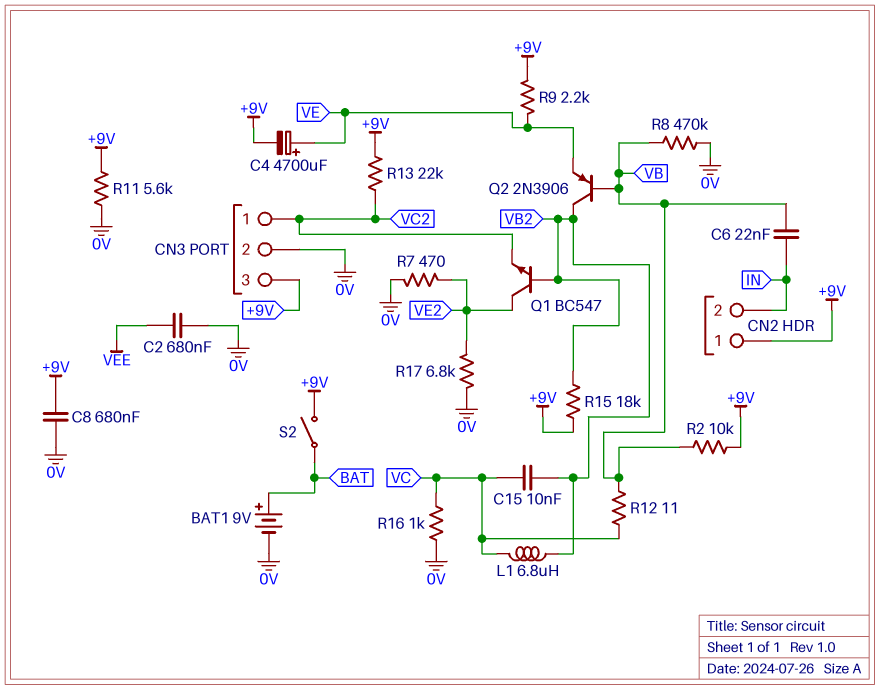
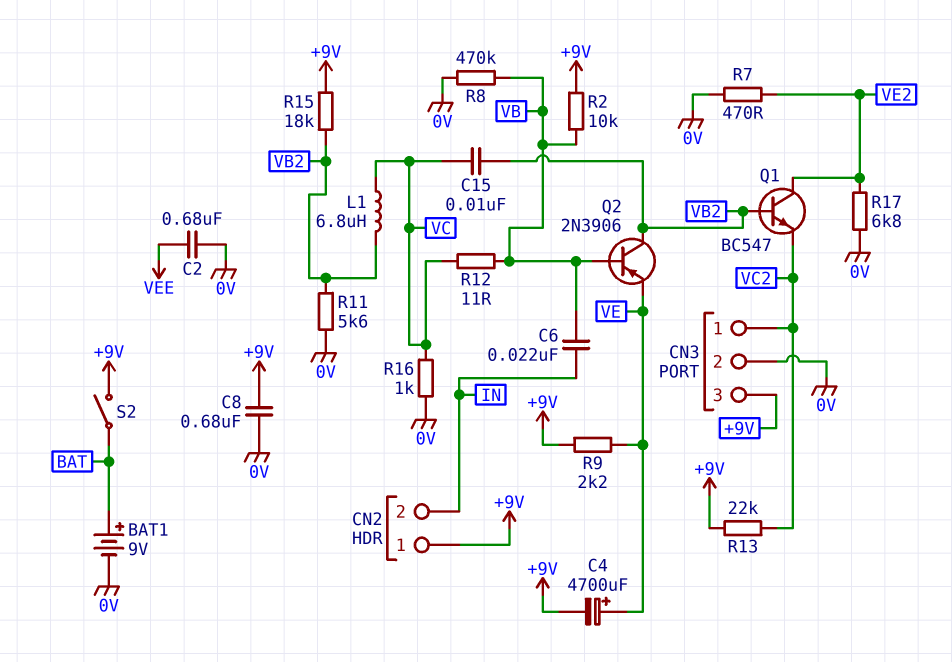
R11: 5.6k (+9V, 0V) -> 5.6k (0V, VB2)

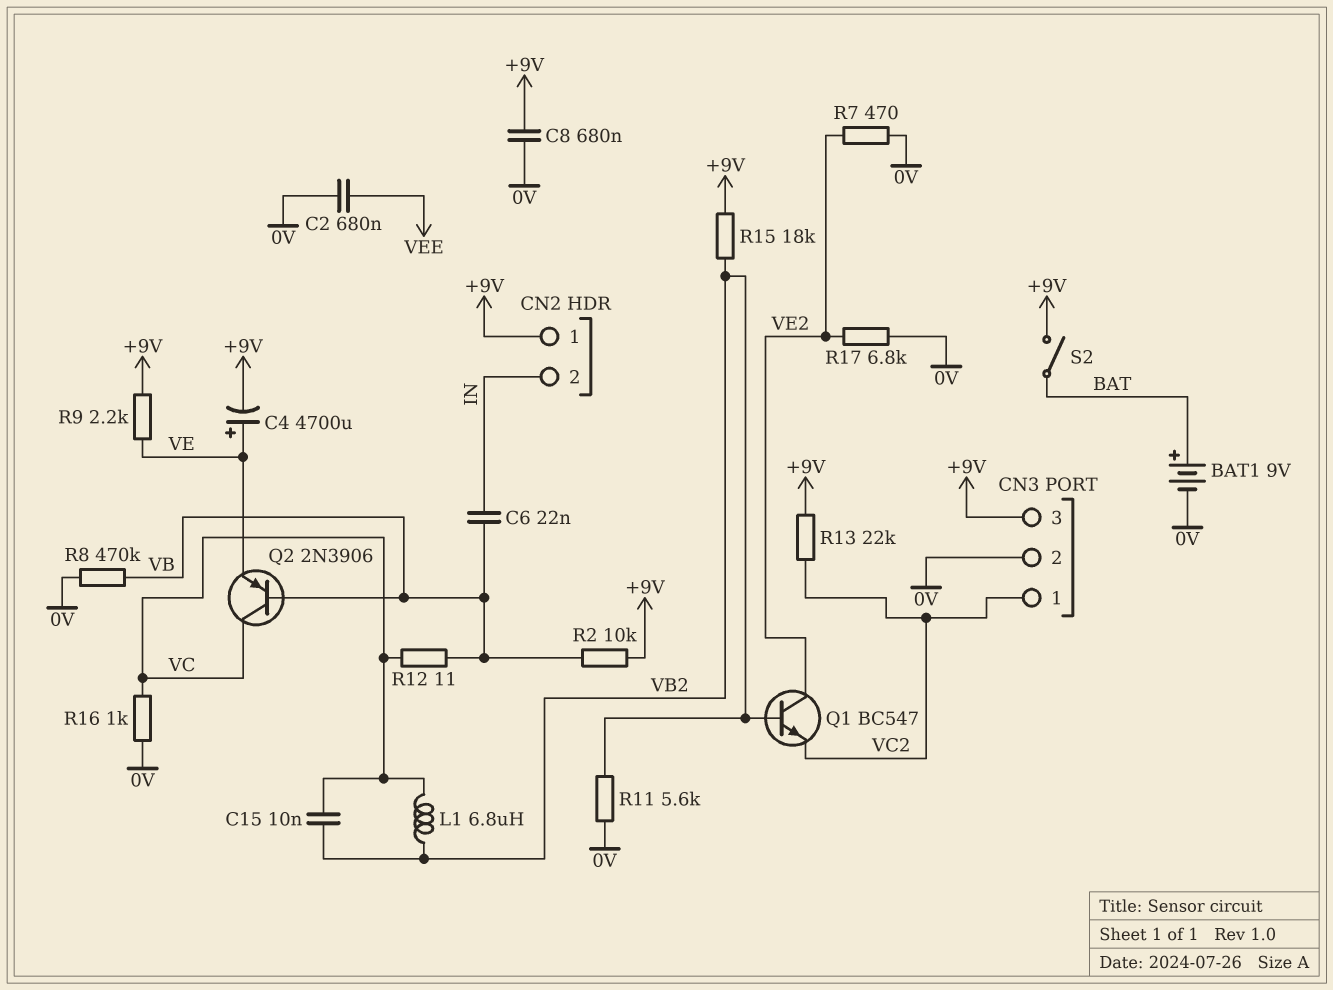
Q2: PNP 2N3906 (B VB, C VB2, E VE) -> PNP 2N3906 (B VB, C VC, E VE)

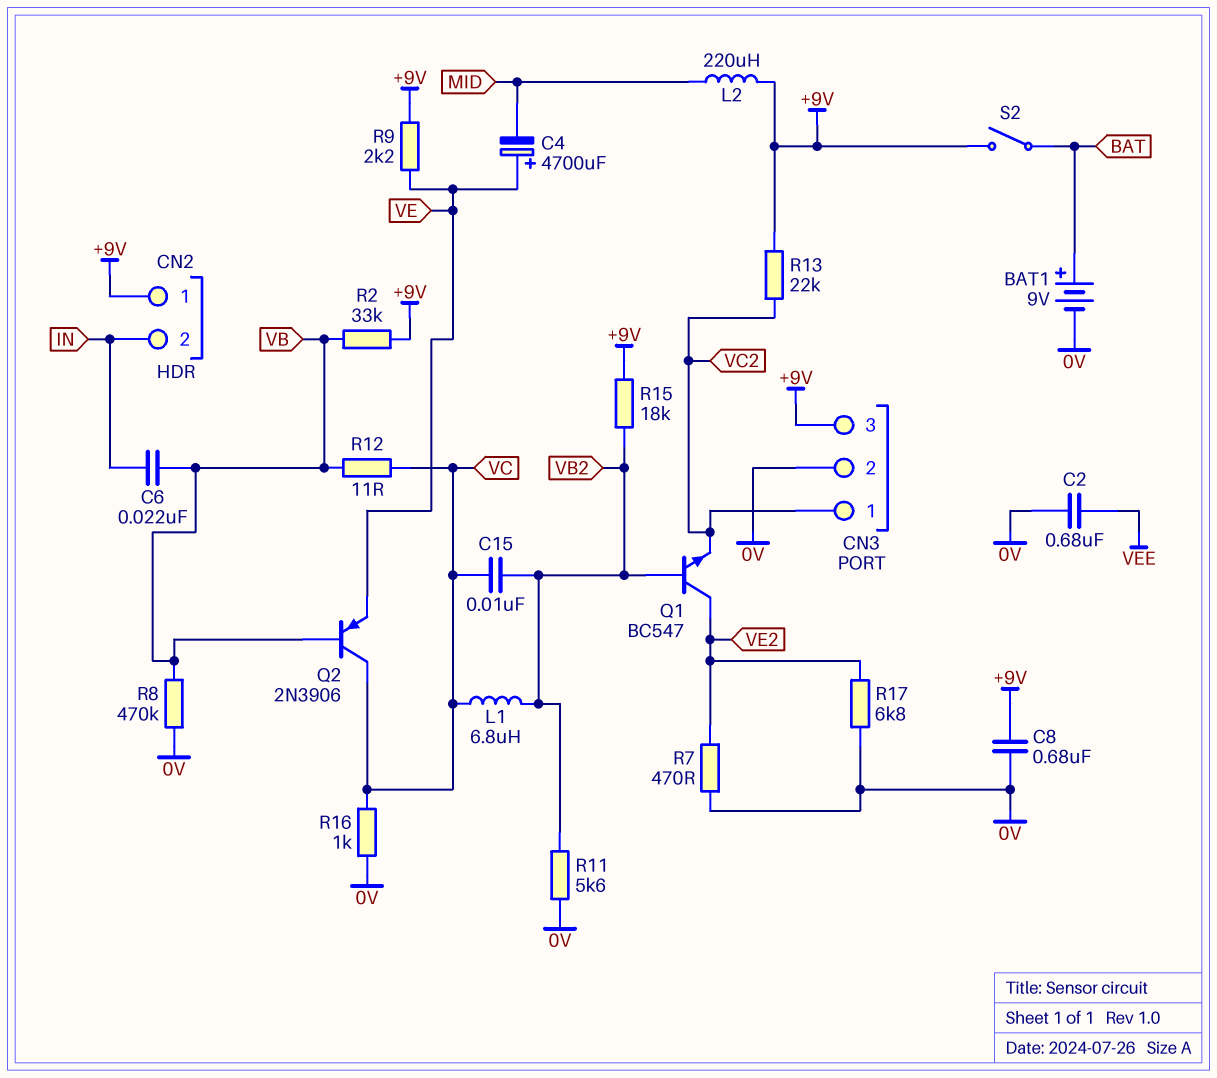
C4: 4700uF (plus VE, minus +9V) -> 4700uF (plus VE, minus MID)
L2: none -> 220uH (+9V, MID)
R2: 10k (+9V, VB) -> 33k (+9V, VB)

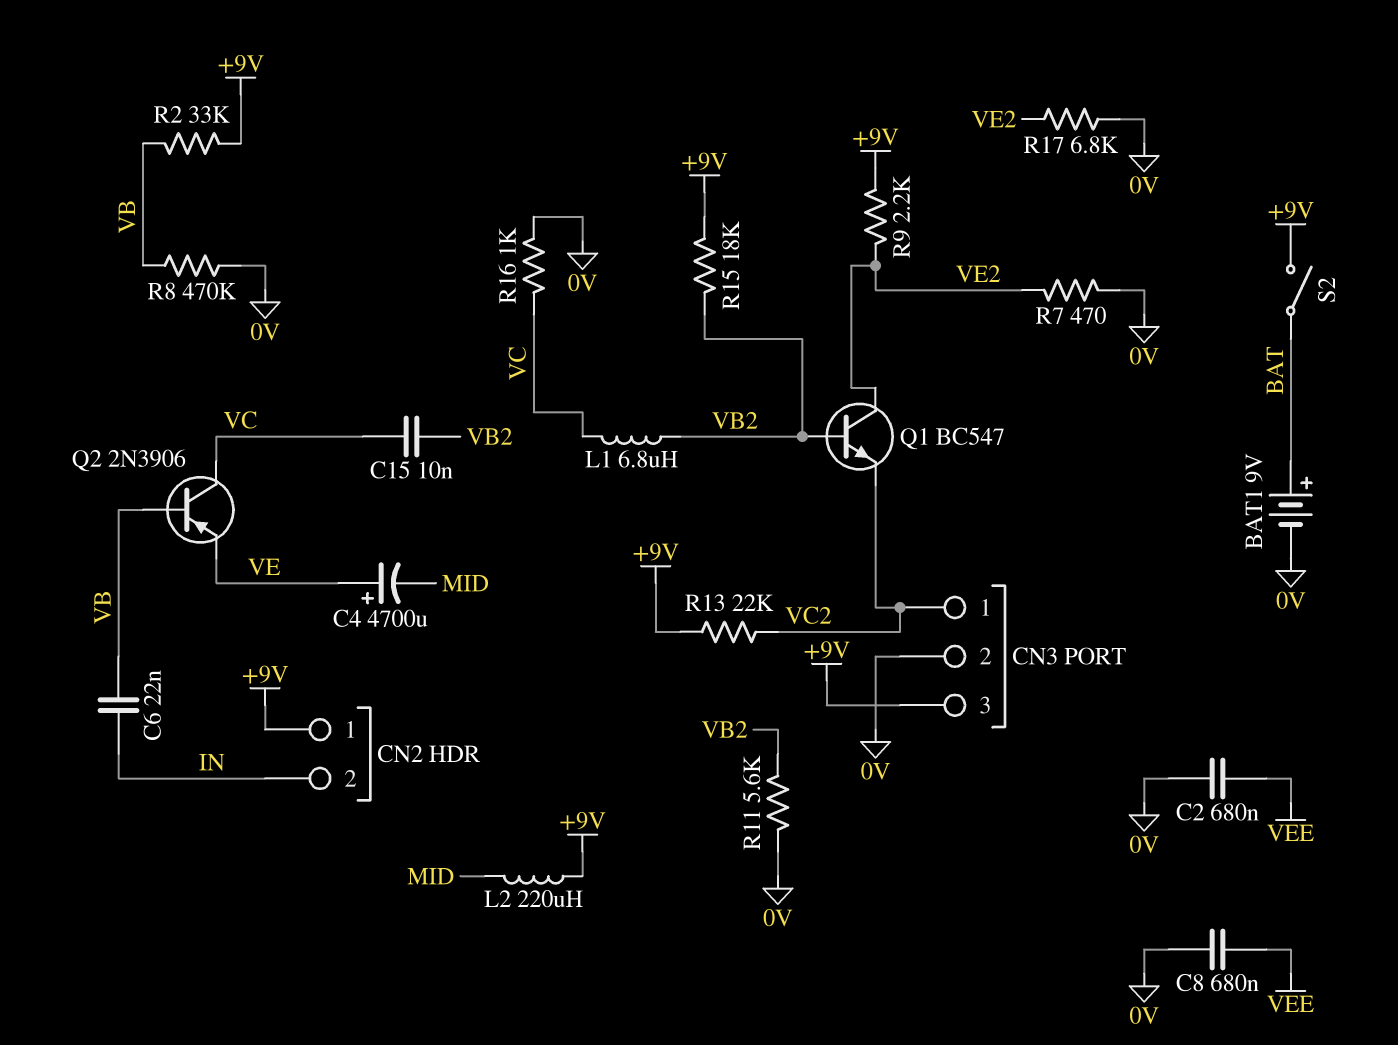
C8: 680nF (+9V, 0V) -> 680nF (0V, VEE)
R9: 2.2k (+9V, VE) -> 2.2k (+9V, VE2)
R12: 11 (VB, VC) -> none

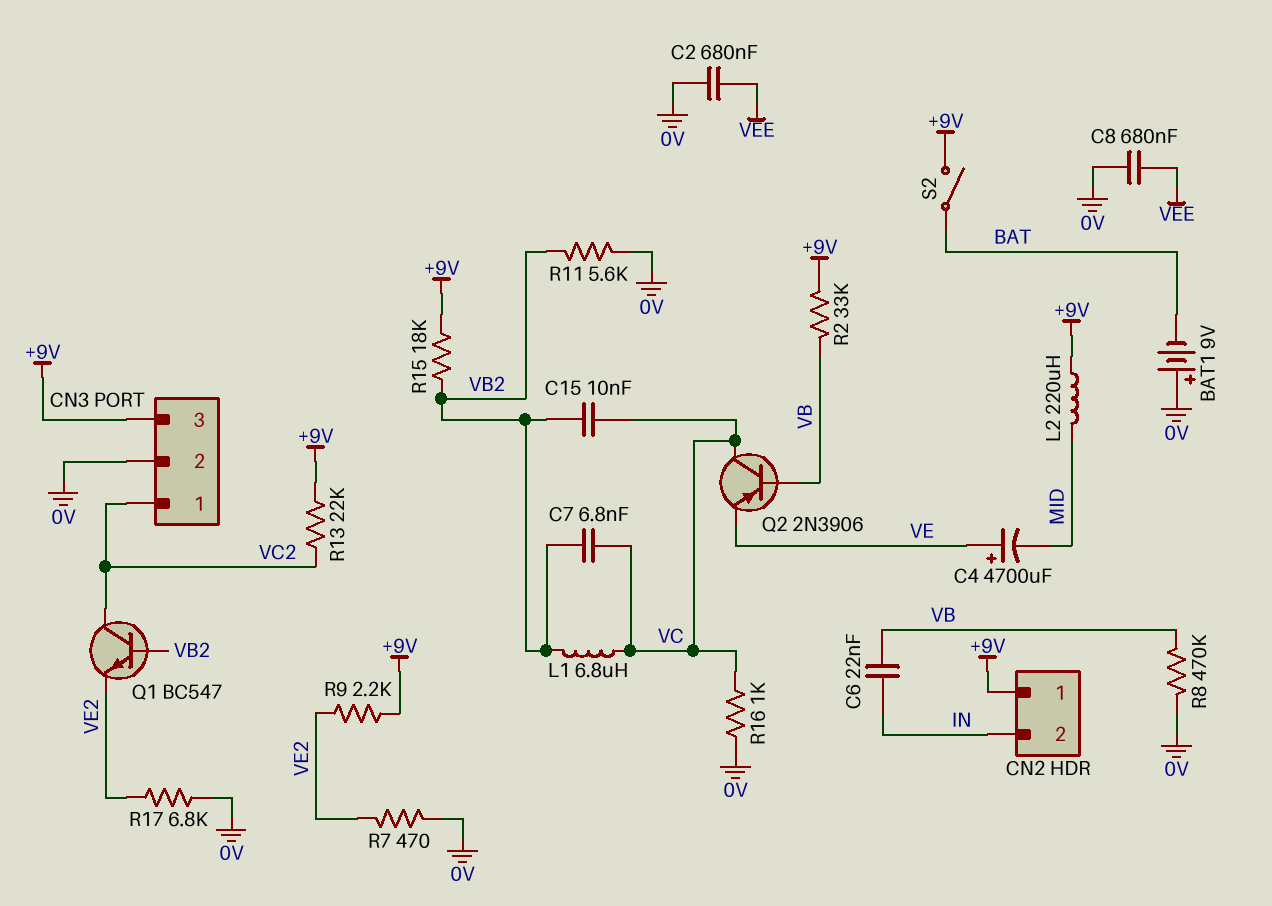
BAT1: 9V (plus BAT, minus 0V) -> 9V (plus 0V, minus BAT)
C7: none -> 6.8nF (VB2, VC)
Q1: NPN BC547 (B VB2, C VE2, E VC2) -> NPN BC547 (B VB2, C VC2, E VE2)

